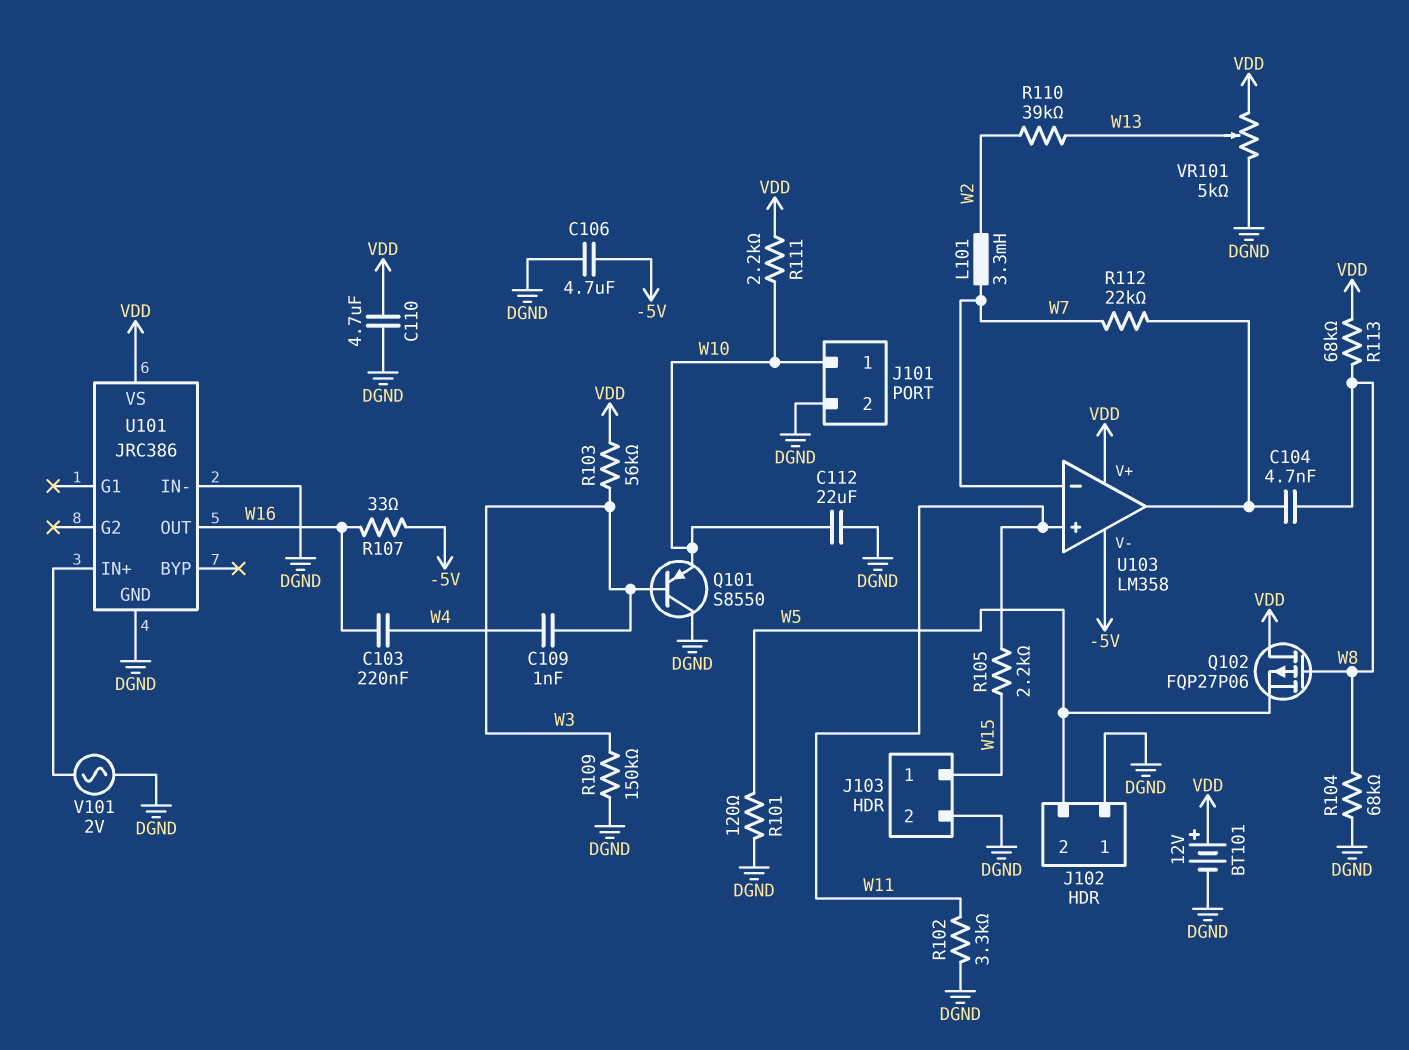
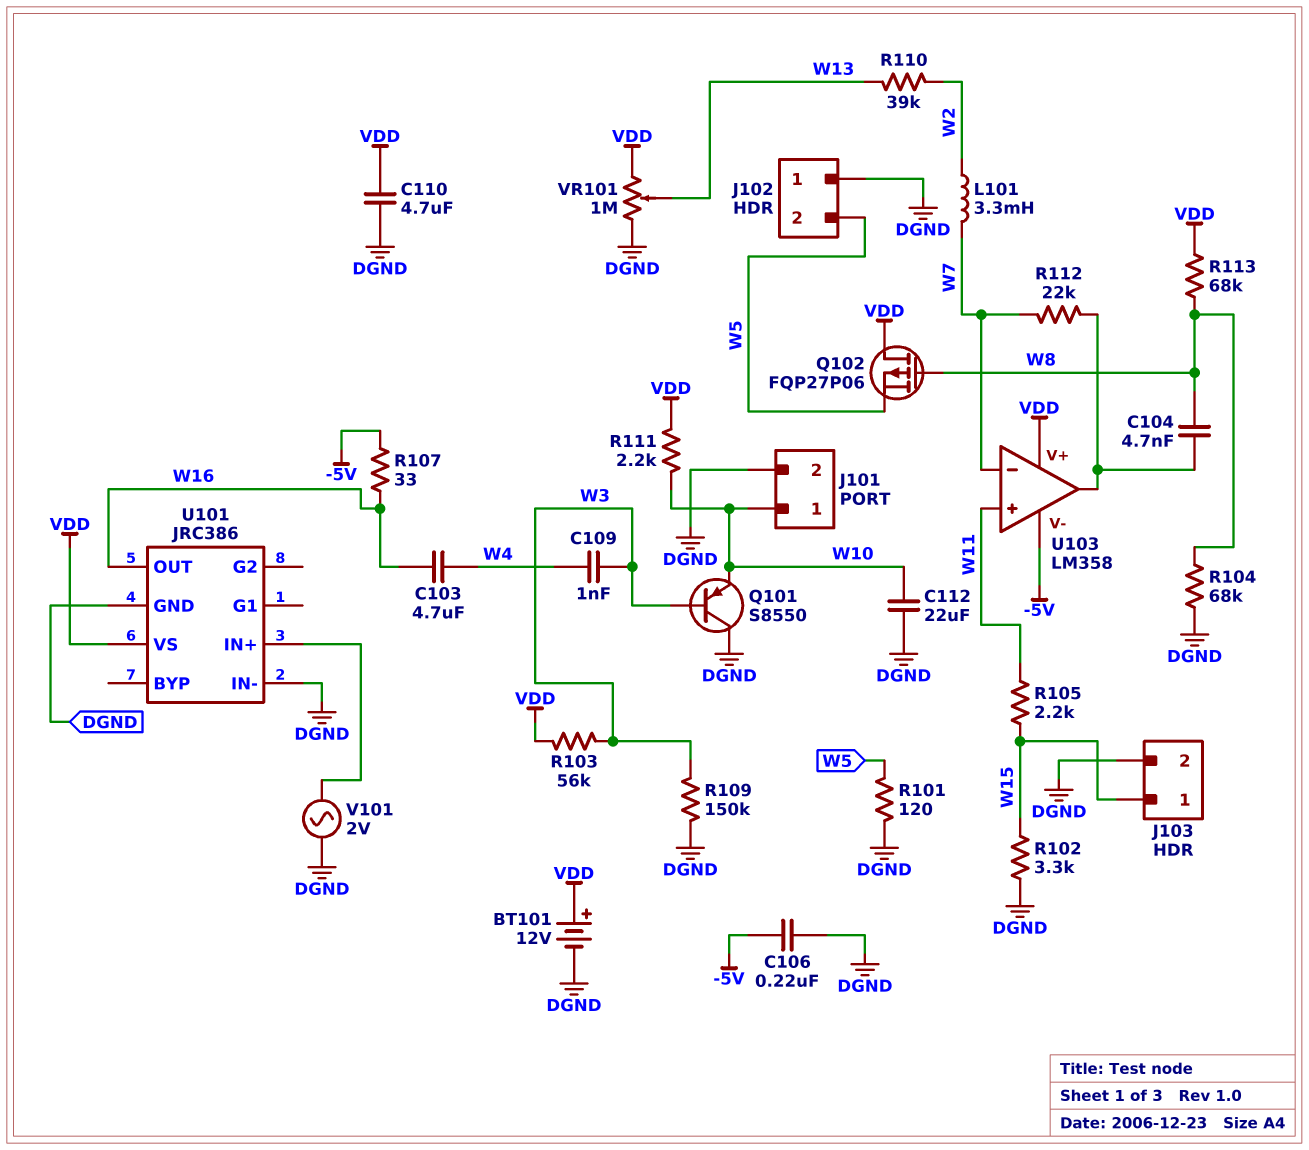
C103: 220nF (W4, W16) -> 4.7uF (W4, W16)
C106: 4.7uF (-5V, DGND) -> 220nF (-5V, DGND)
R102: 3.3k (DGND, W11) -> 3.3k (DGND, W15)
VR101: 5k (DGND, VDD, wiper W13) -> 1M (DGND, VDD, wiper W13)

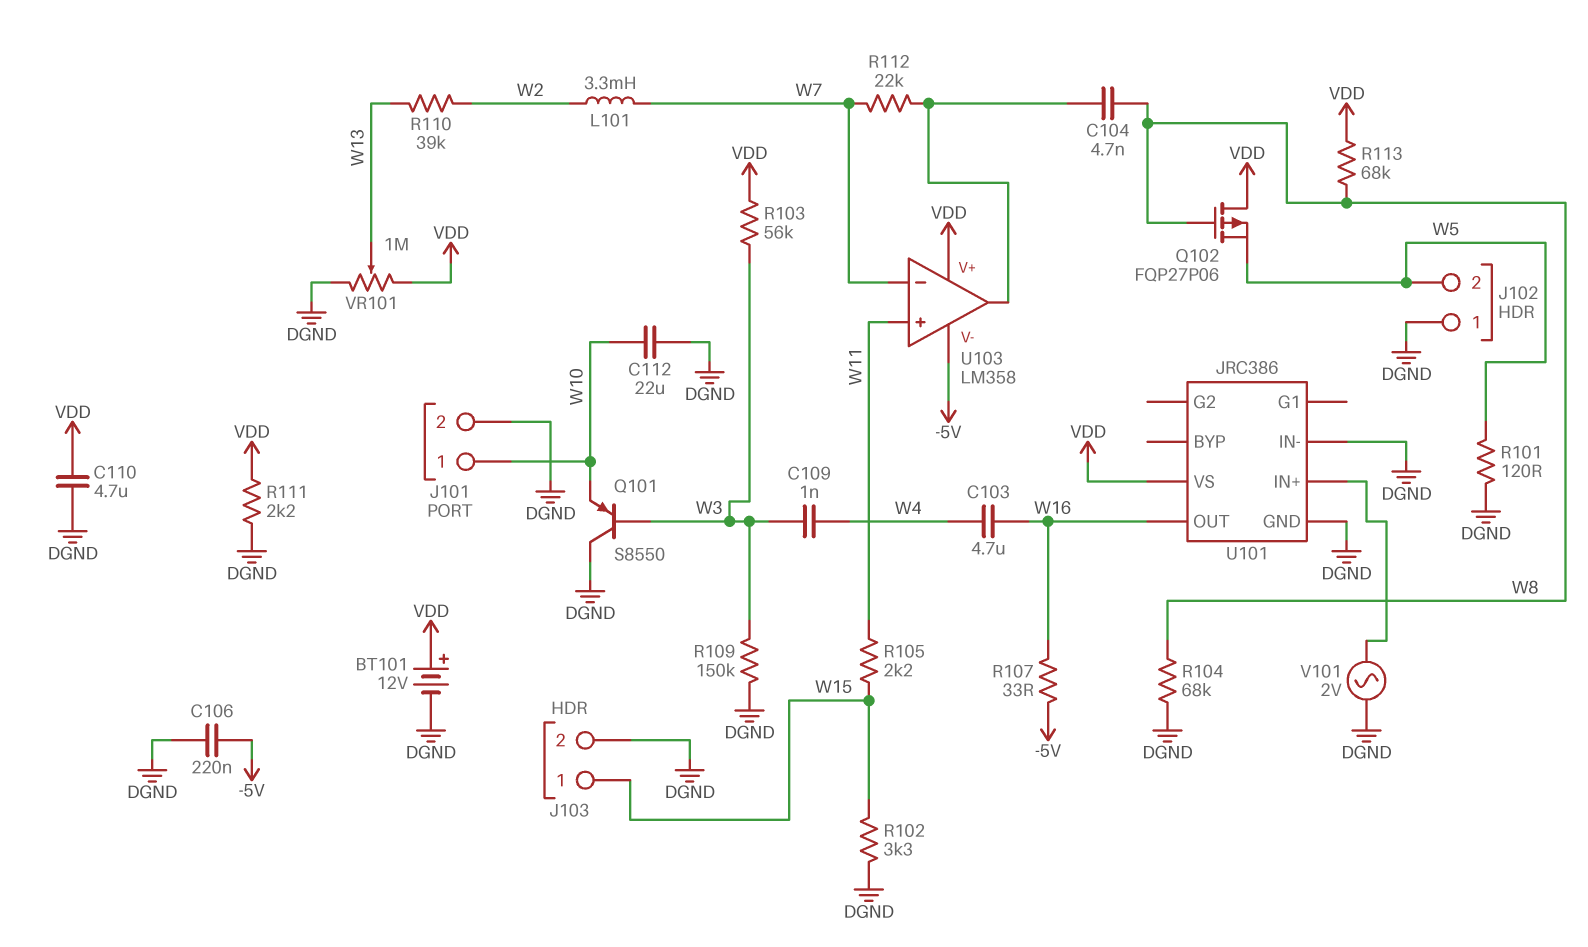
R111: 2.2k (VDD, W10) -> 2.2k (DGND, VDD)

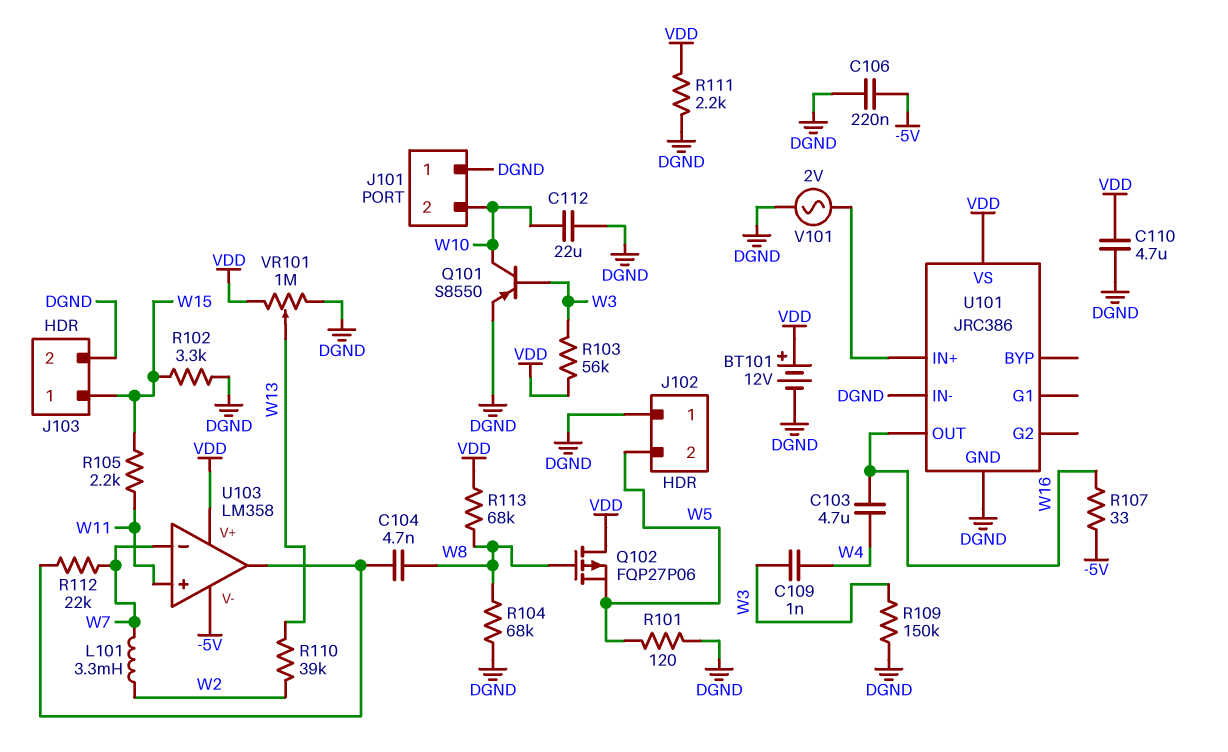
J101 pin 1: W10 -> DGND
J101 pin 2: DGND -> W10
Q101: PNP S8550 (B W3, C DGND, E W10) -> PNP S8550 (B W3, C W10, E DGND)

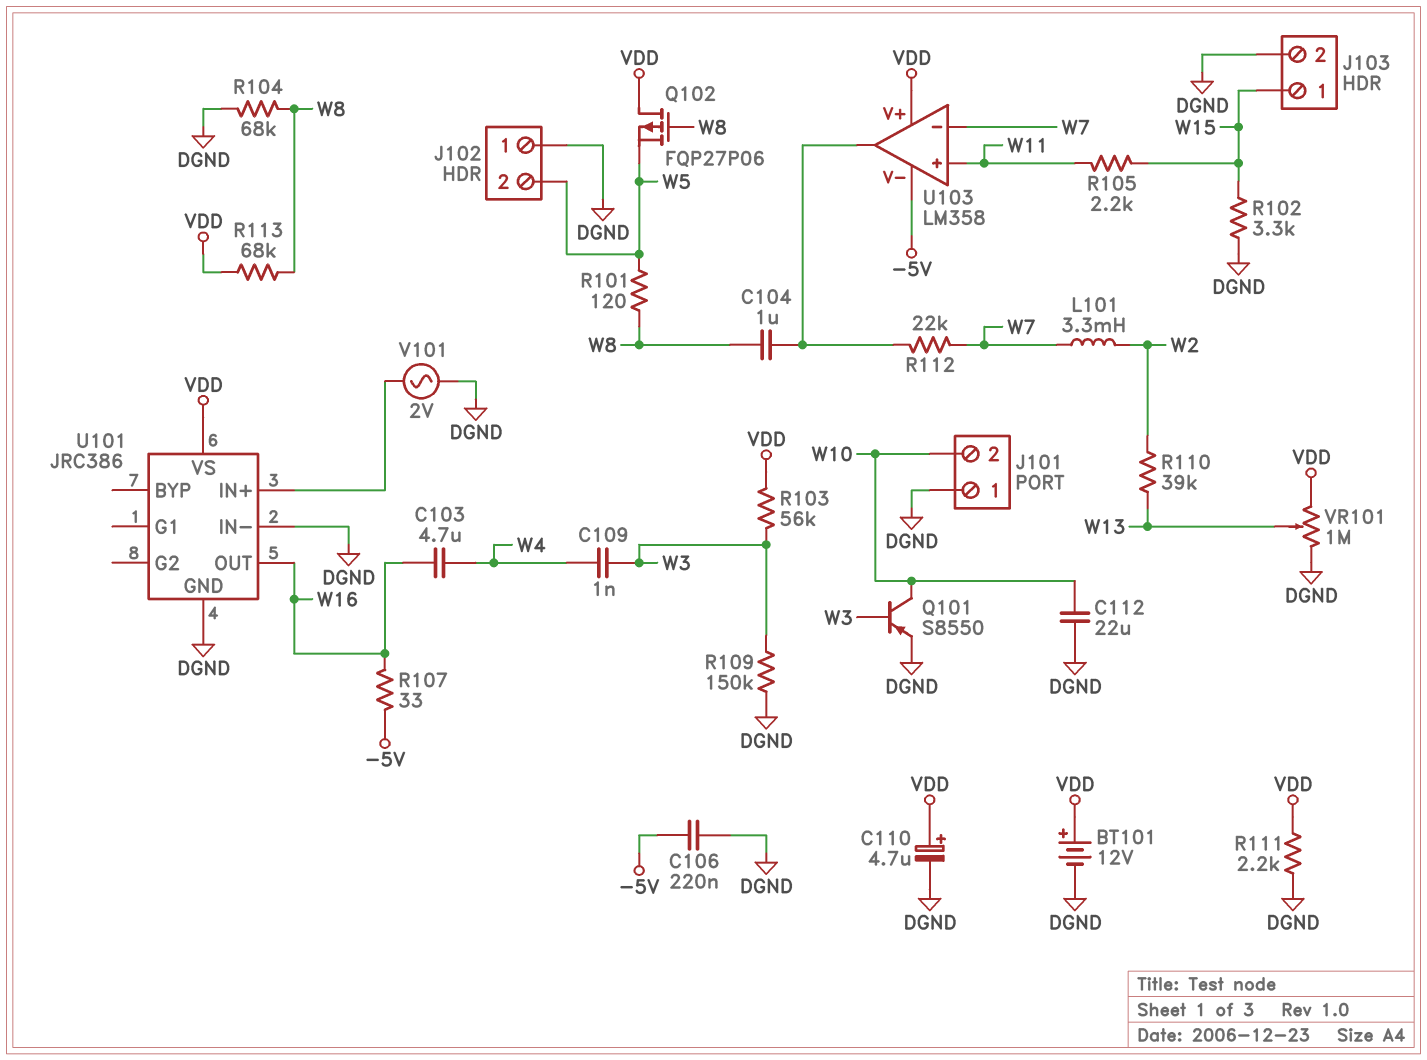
C104: 4.7nF (U103/out, W8) -> 1uF (U103/out, W8)
C110: 4.7uF (DGND, VDD) -> 4.7uF (plus VDD, minus DGND)
R101: 120 (DGND, W5) -> 120 (W5, W8)

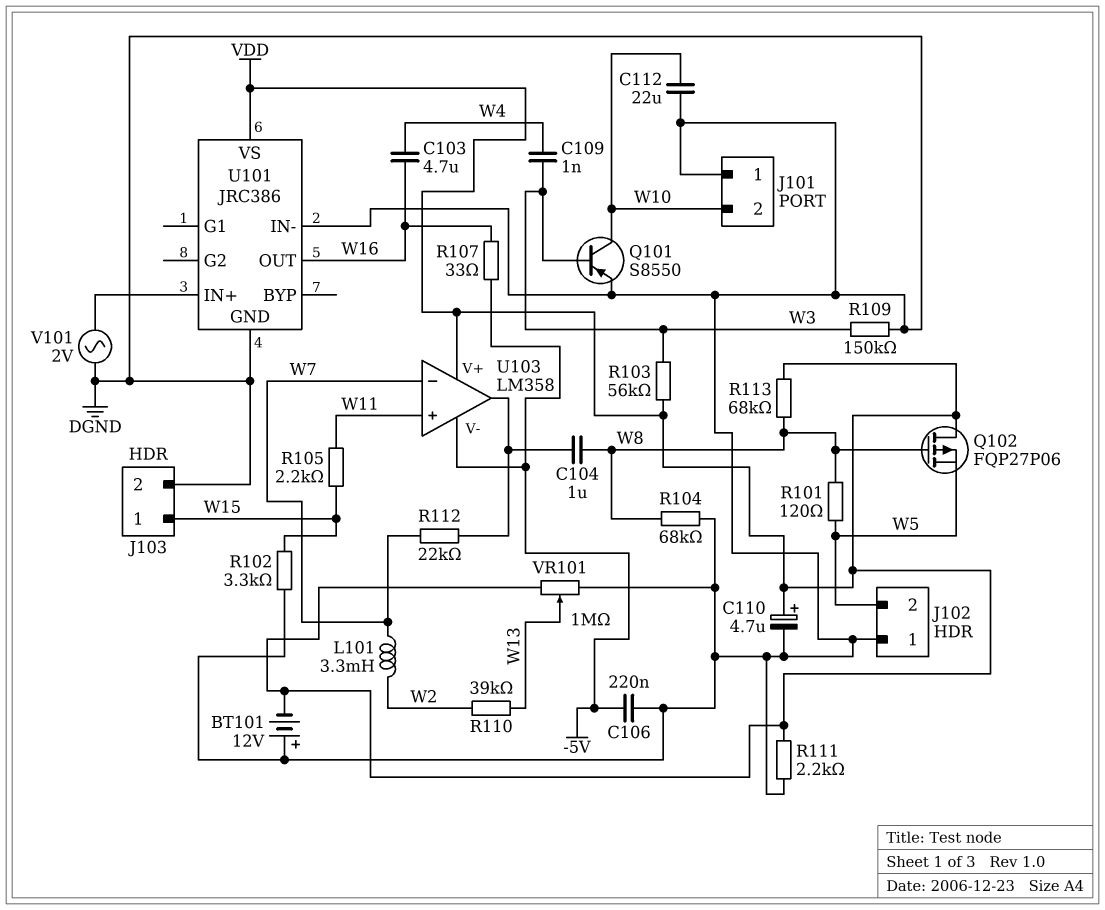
BT101: 12V (plus VDD, minus DGND) -> 12V (plus DGND, minus VDD)

